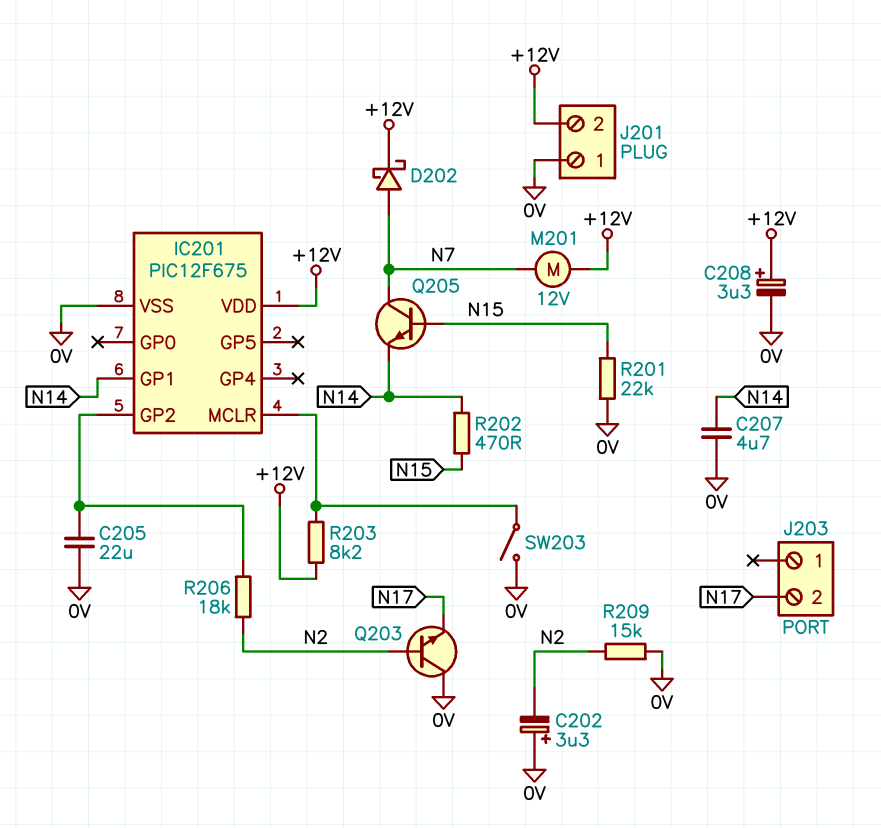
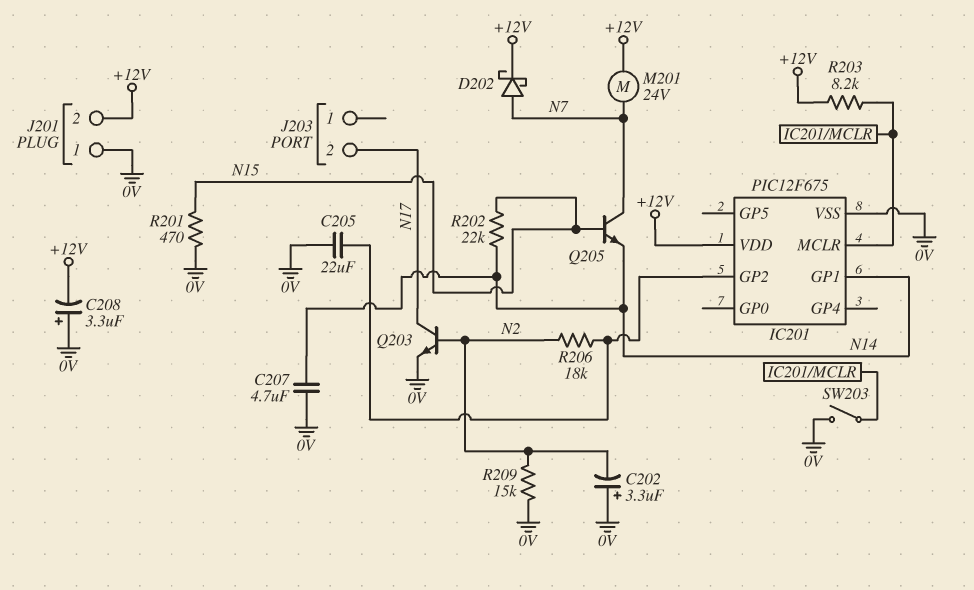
C208: 3.3uF (plus +12V, minus 0V) -> 3.3uF (plus 0V, minus +12V)
M201: motor 12V (+12V, N7) -> motor 24V (+12V, N7)
Q203: NPN (B N2, C 0V, E N17) -> NPN (B N2, C N17, E 0V)
R201: 22k (0V, N15) -> 470 (0V, N15)
R202: 470 (N14, N15) -> 22k (N14, N15)

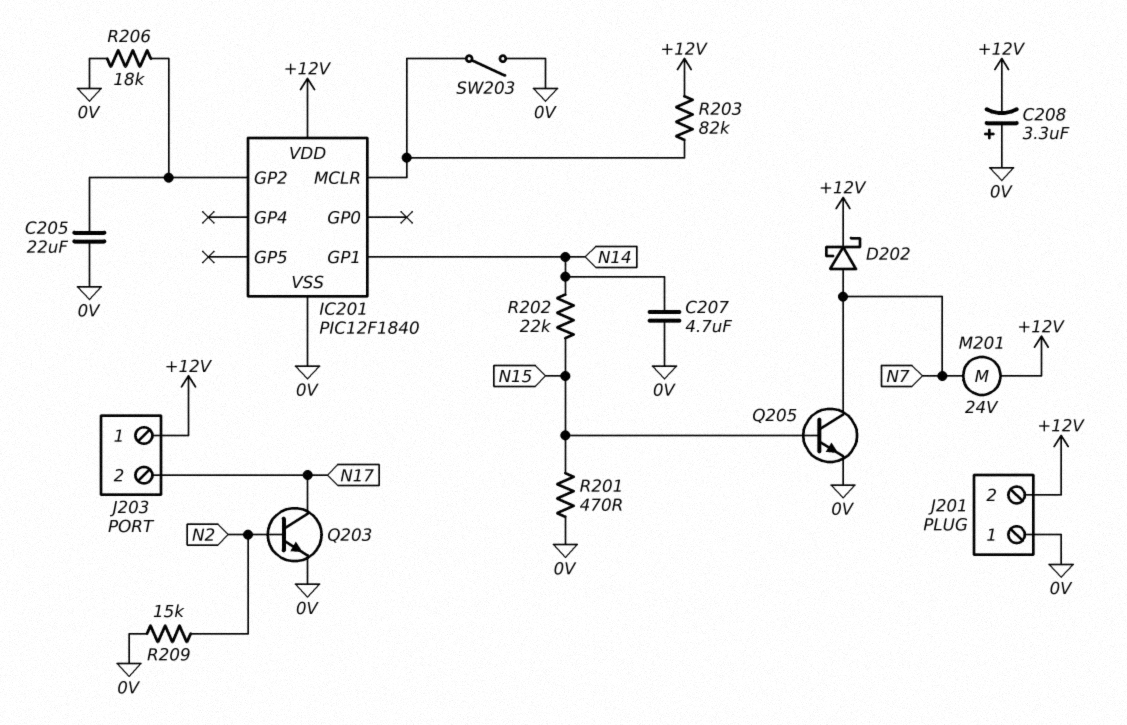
C202: 3.3uF (plus 0V, minus N2) -> none
IC201: PIC12F675 -> PIC12F1840
J203 pin 1: none -> +12V
Q205: NPN (B N15, C N7, E N14) -> NPN (B N15, C N7, E 0V)
R203: 8.2k (+12V, IC201/MCLR) -> 82k (+12V, IC201/MCLR)
R206: 18k (IC201/GP2, N2) -> 18k (0V, IC201/GP2)

